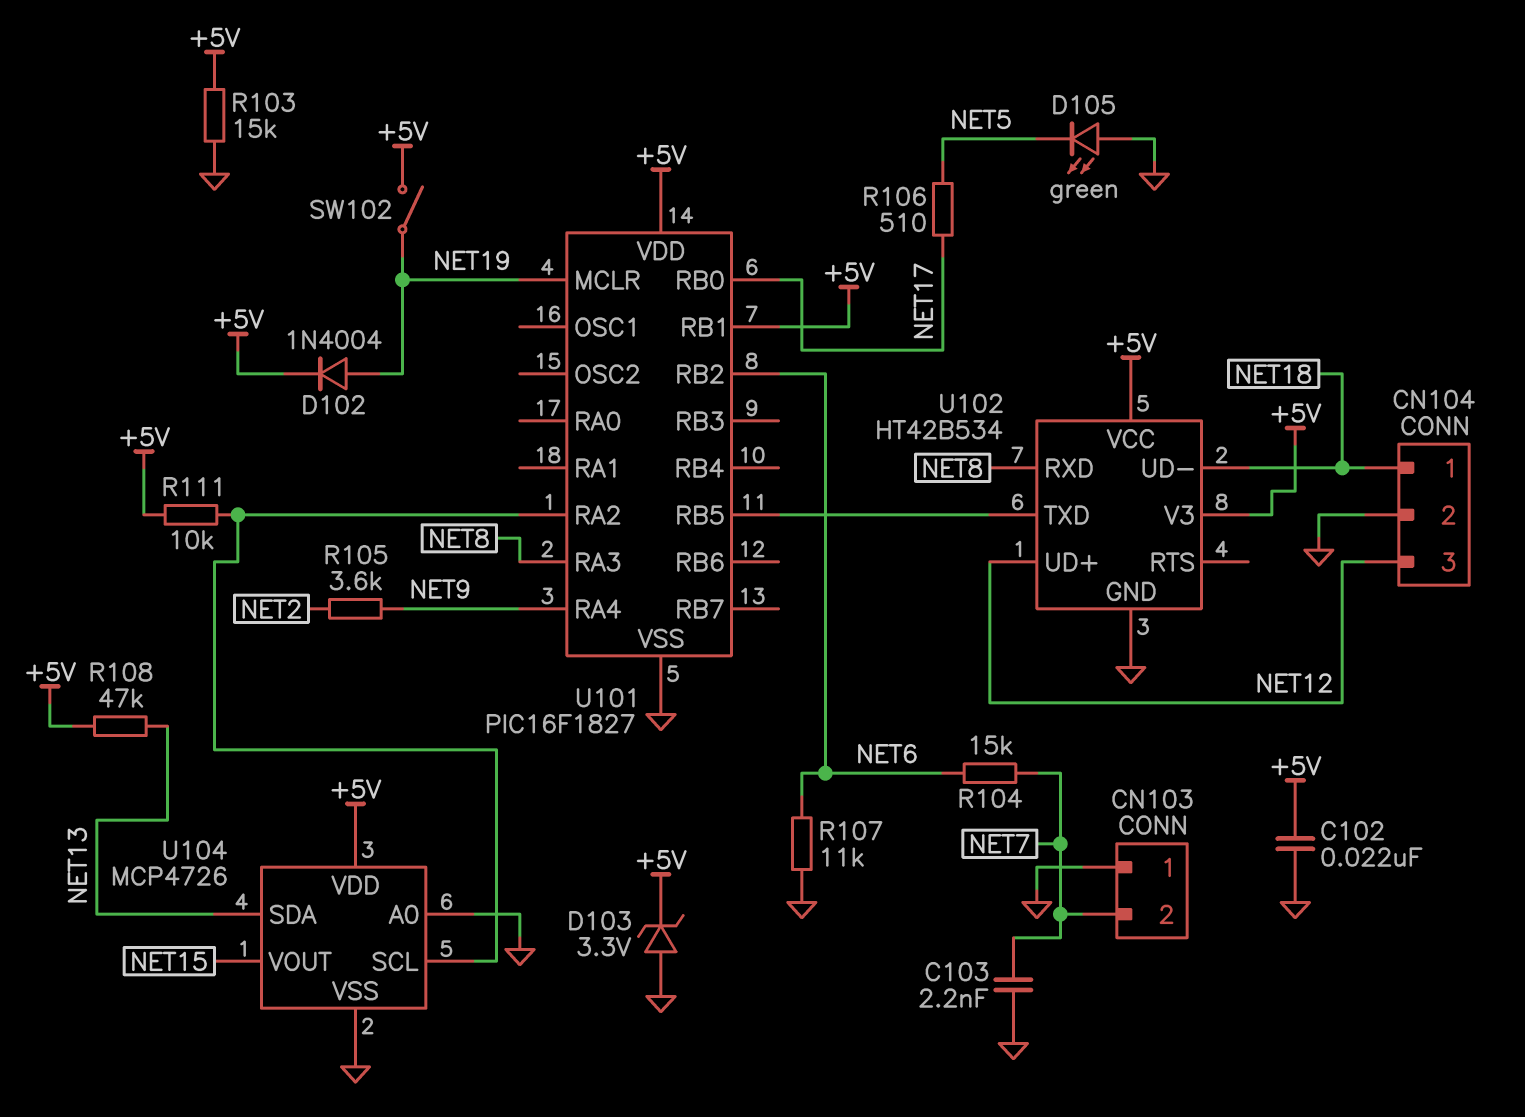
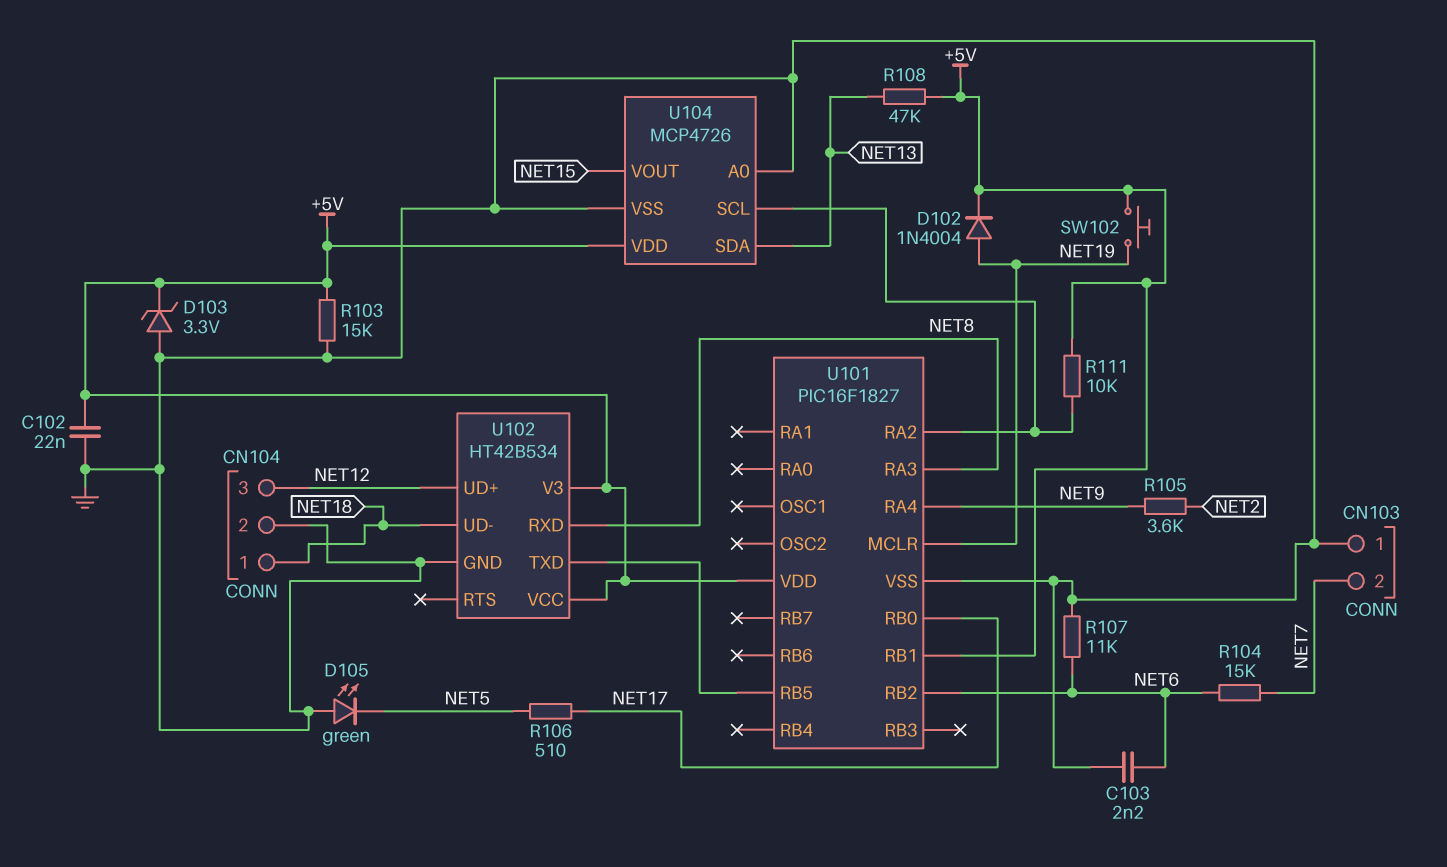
C103: 2.2nF (GND, NET7) -> 2.2nF (GND, NET6)
SW102: switch (+5V, NET19) -> button (+5V, NET19)

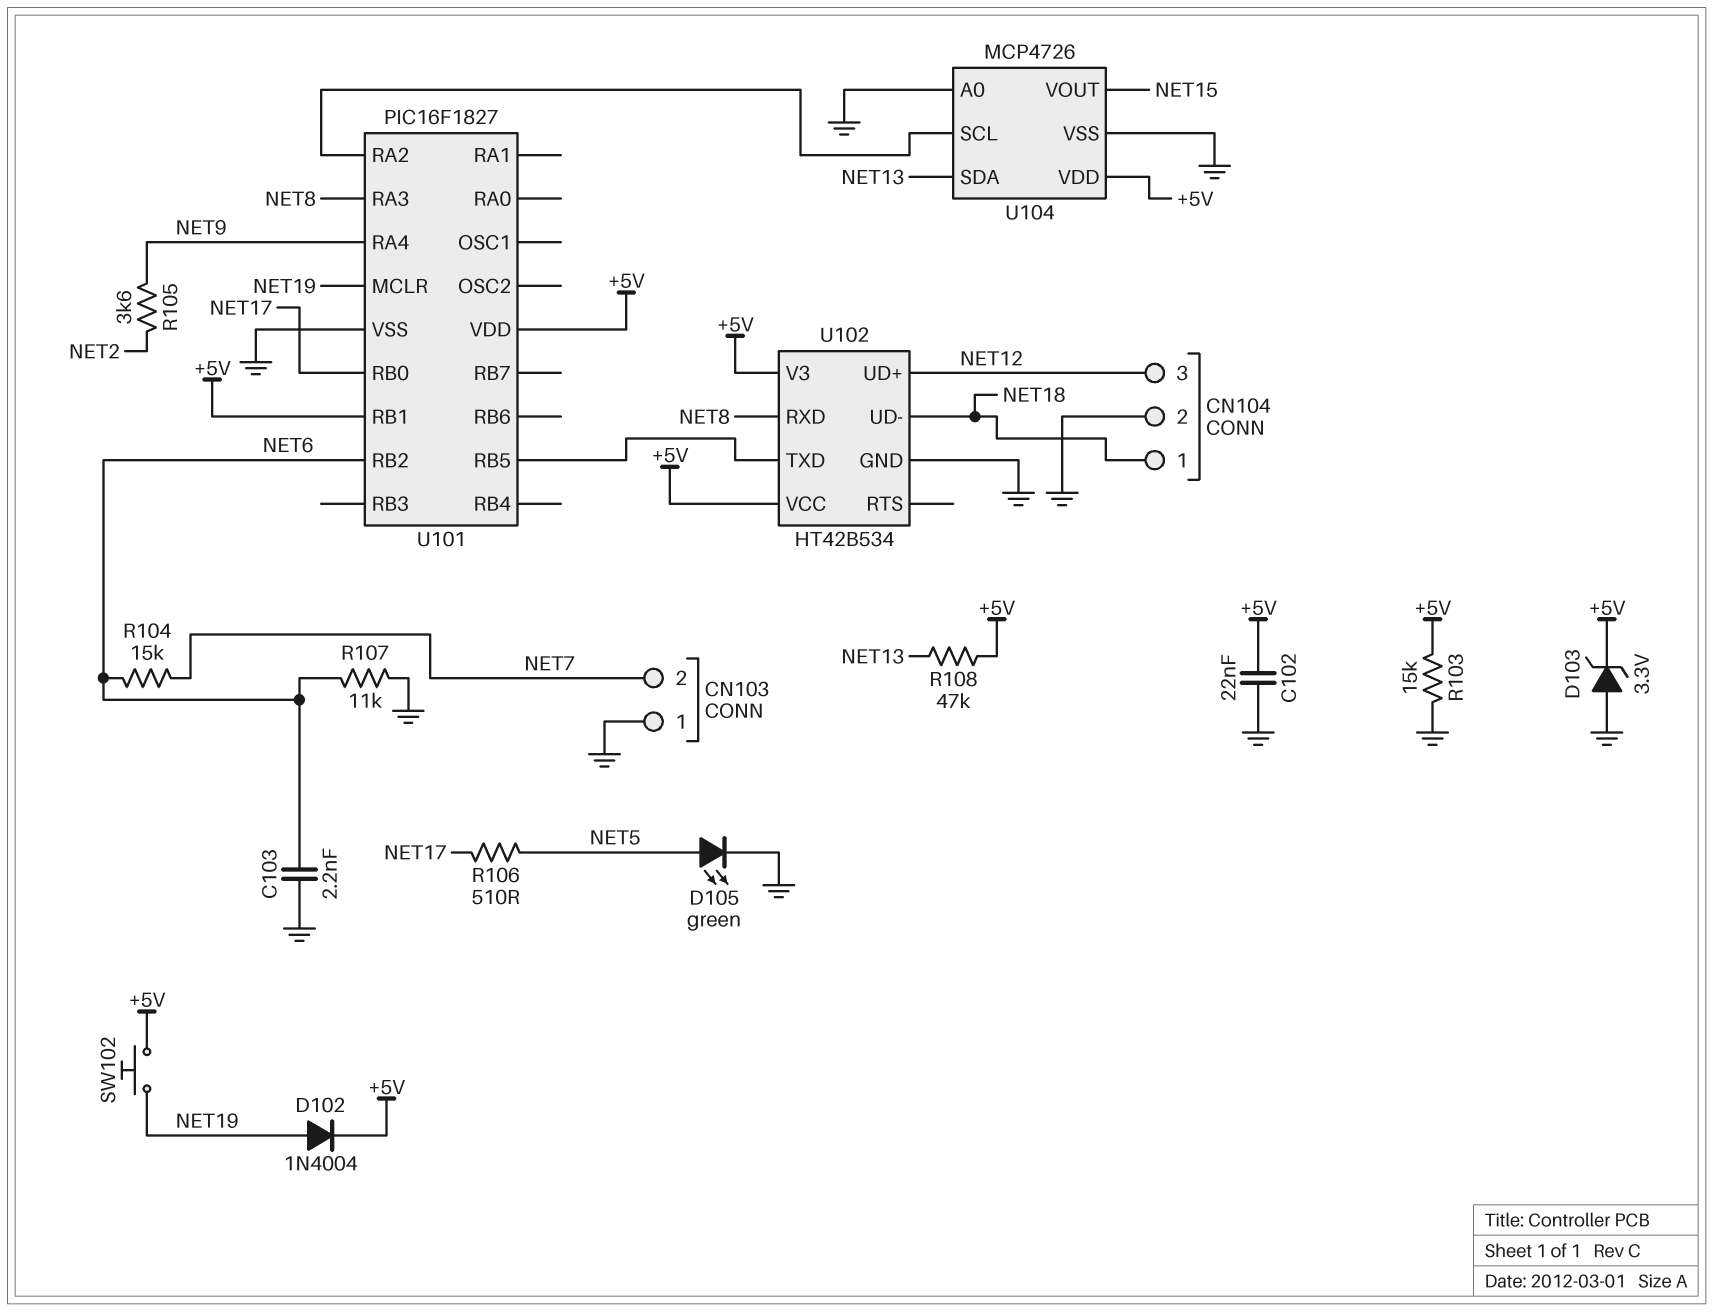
D105: LED green (A GND, K NET5) -> LED green (A NET5, K GND)
R111: 10k (+5V, U101/RA2) -> none

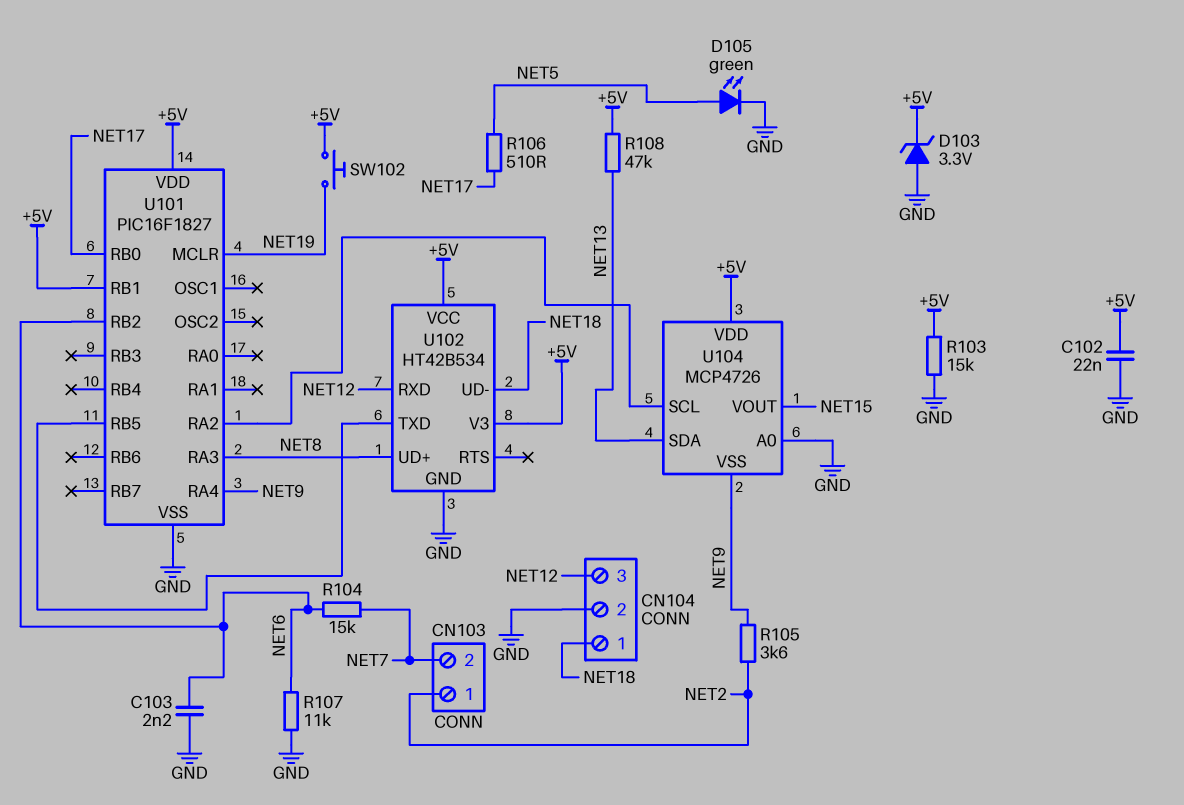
CN103 pin 1: GND -> NET2
D102: diode 1N4004 (A NET19, K +5V) -> none
U102 pin RXD: NET8 -> NET12
U102 pin UD+: NET12 -> NET8
U104 pin VSS: GND -> NET9

